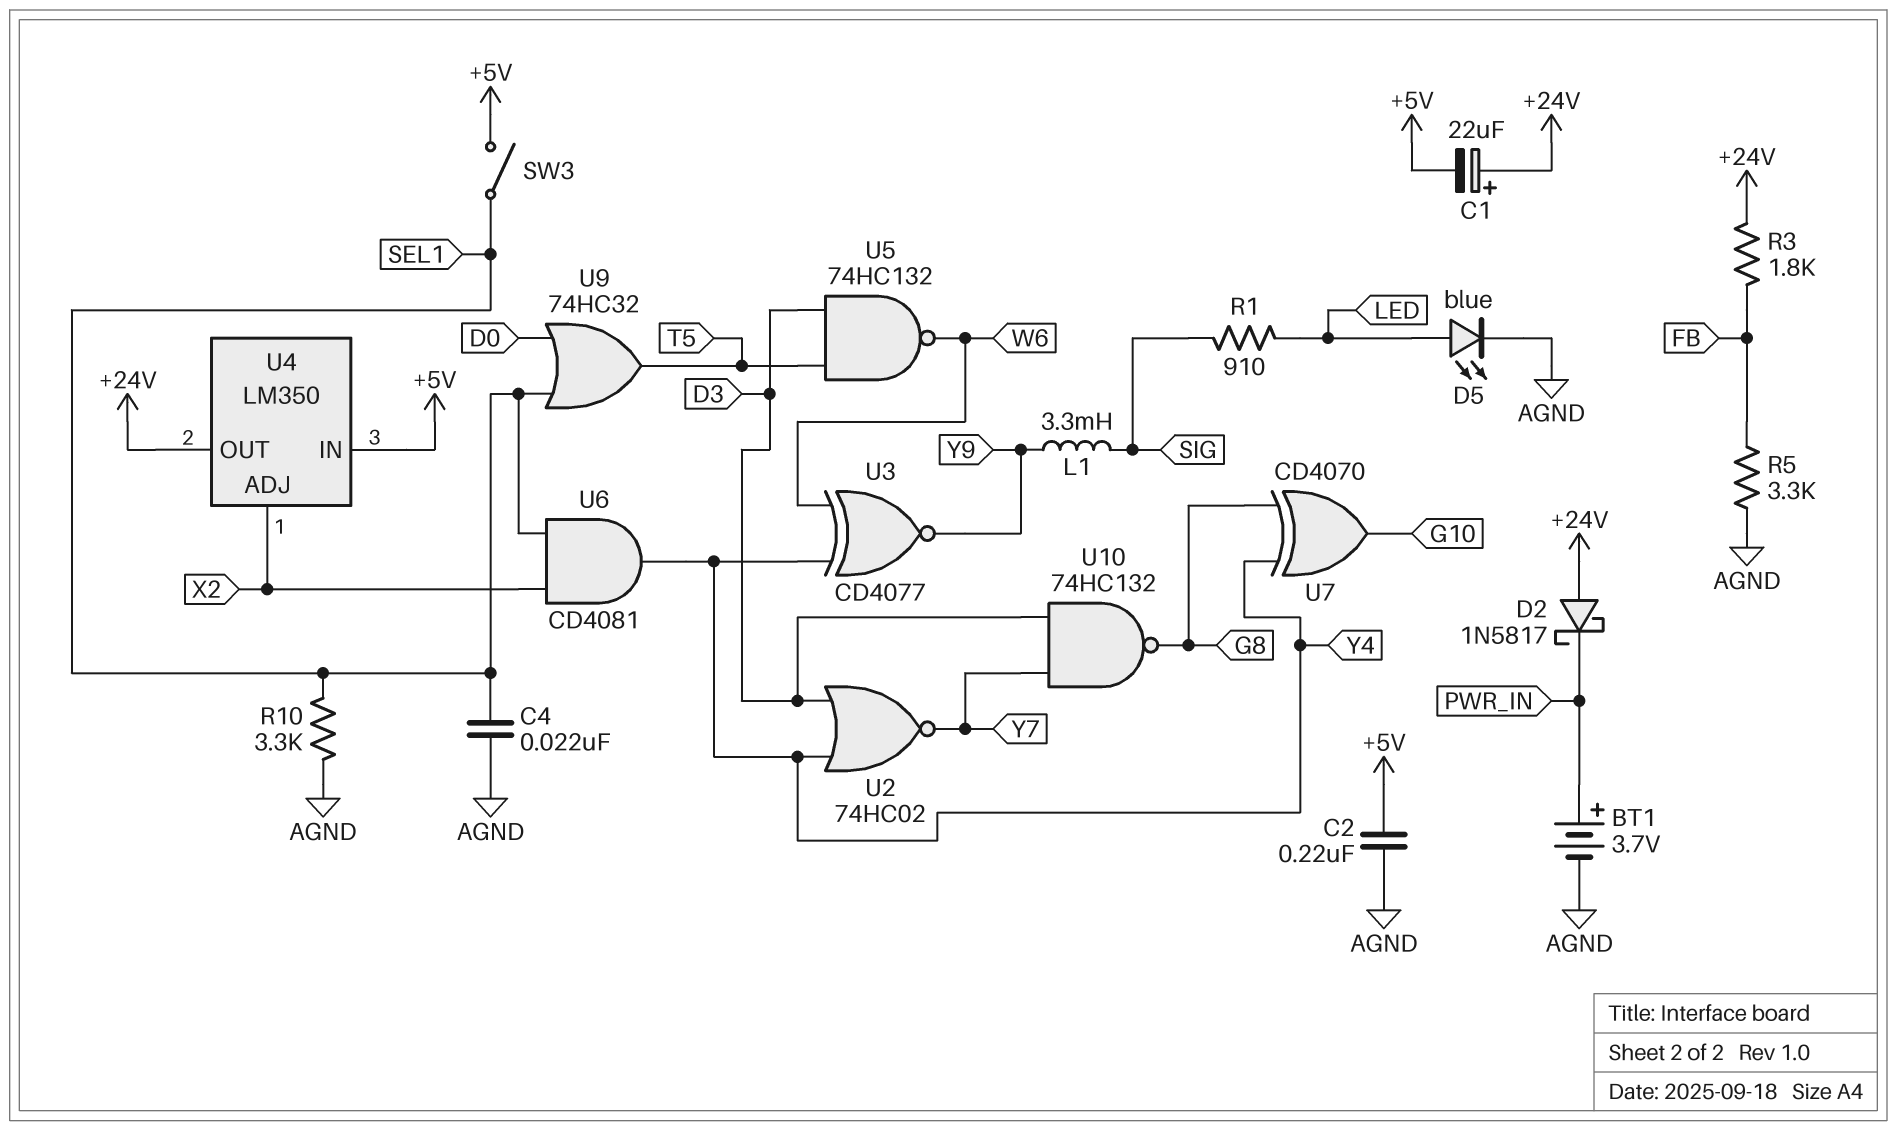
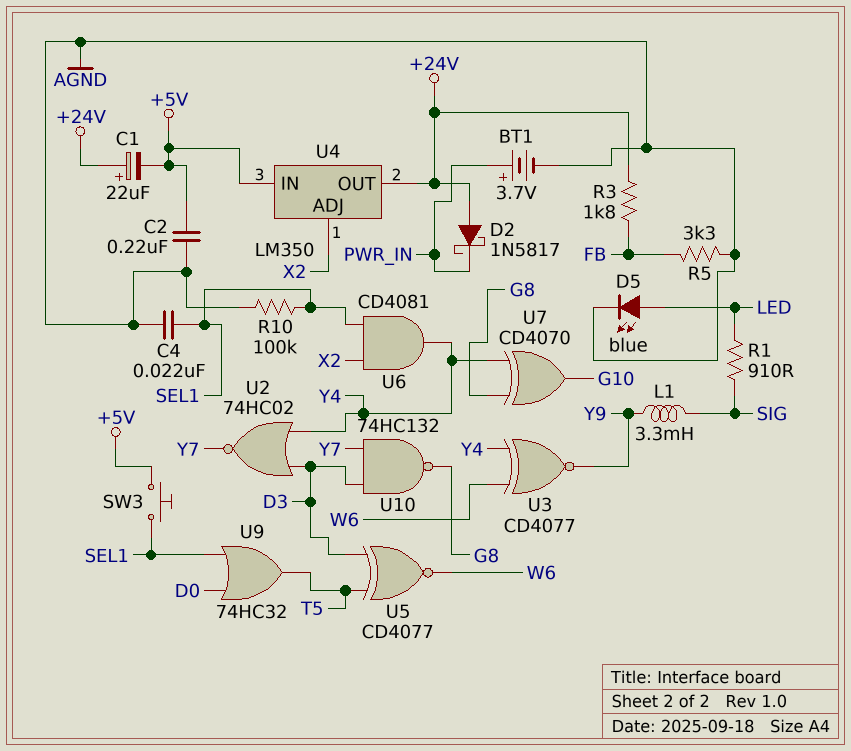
R10: 3.3k (AGND, SEL1) -> 100k (AGND, SEL1)
SW3: switch (+5V, SEL1) -> button (+5V, SEL1)
U5: NAND 74HC132 (in D3, in T5, out W6) -> XNOR CD4077 (in D3, in T5, out W6)

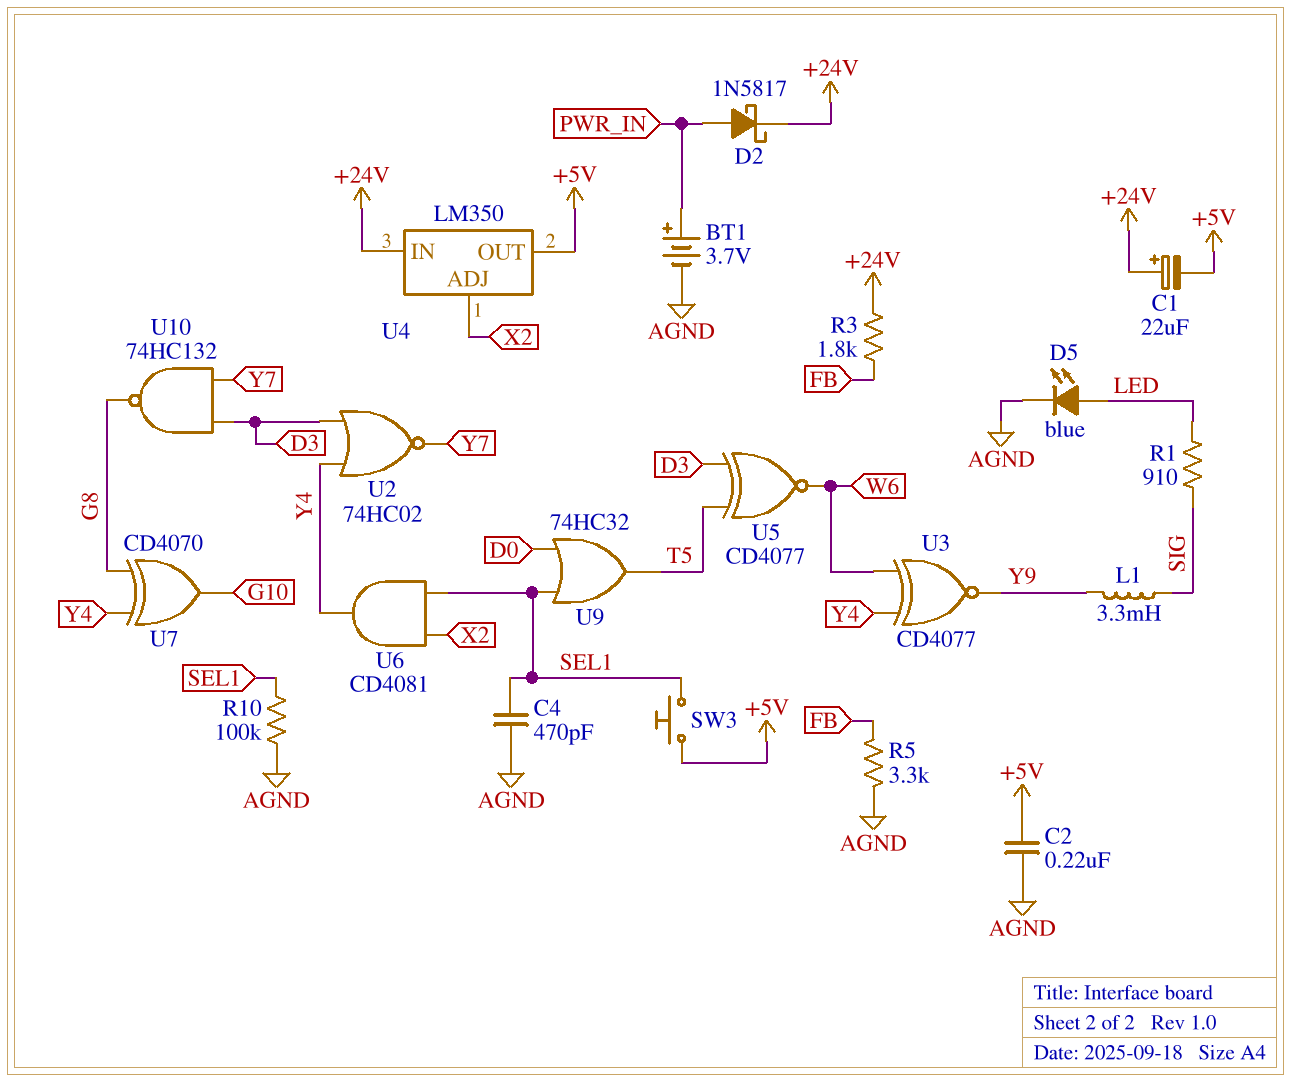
C4: 22nF (AGND, SEL1) -> 470pF (AGND, SEL1)
D2: schottky 1N5817 (A +24V, K PWR_IN) -> schottky 1N5817 (A PWR_IN, K +24V)
U4 pin IN: +5V -> +24V
U4 pin OUT: +24V -> +5V

